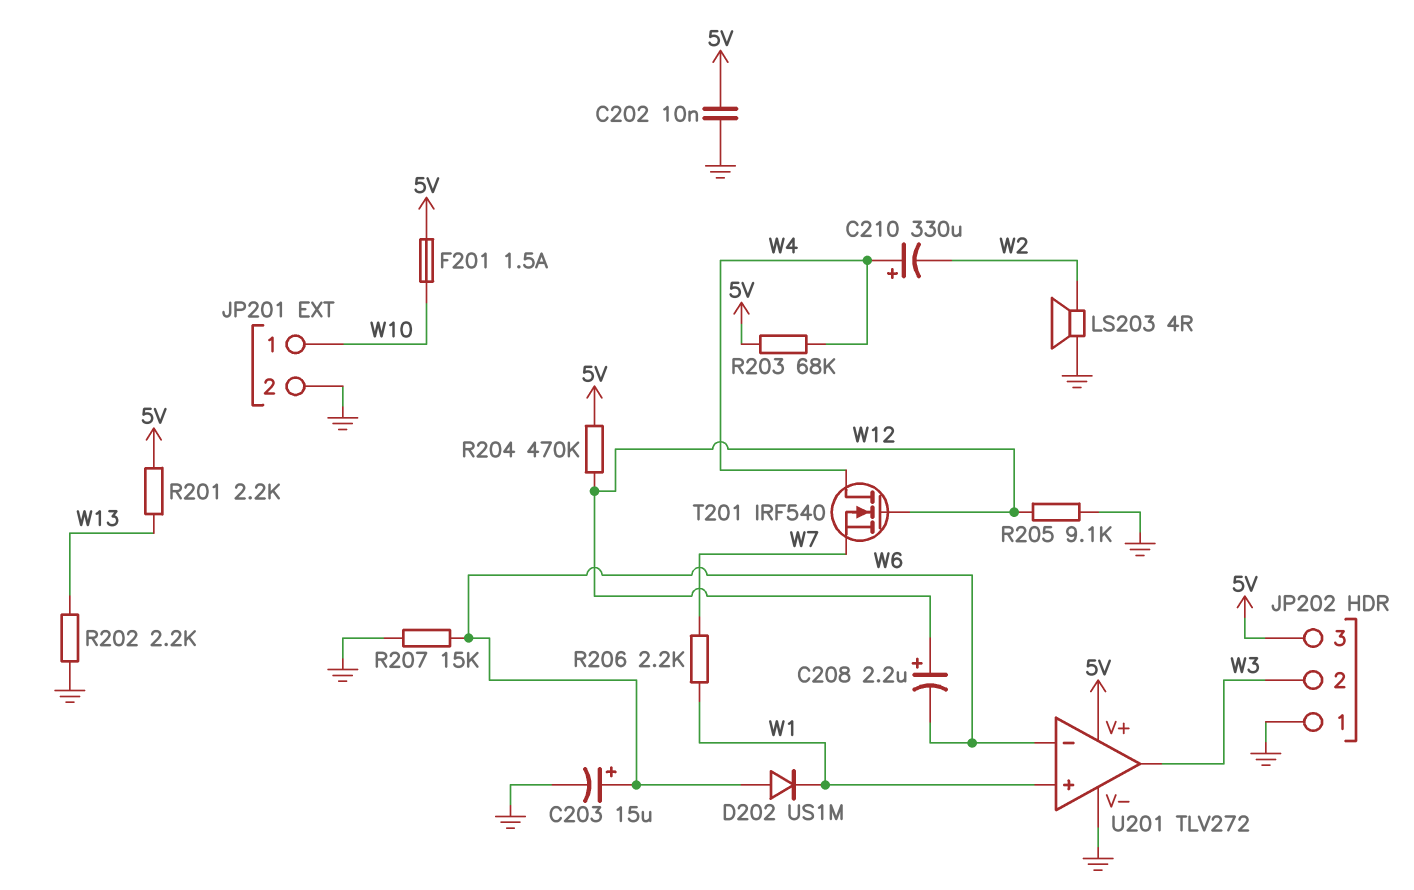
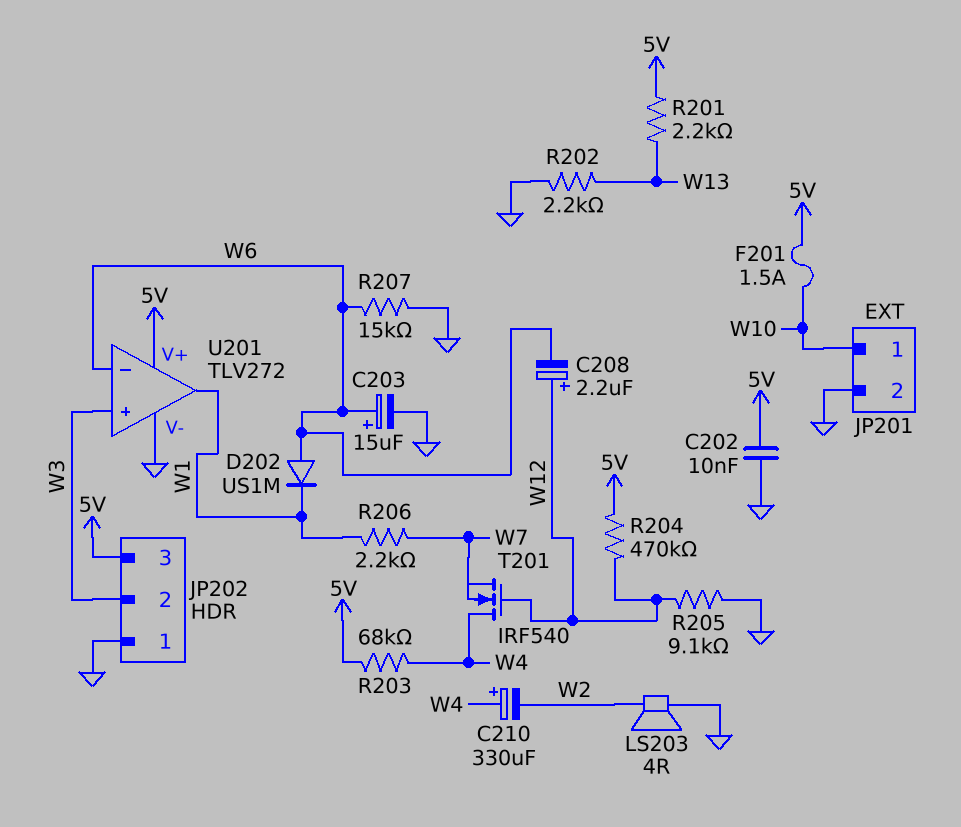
U201 pin in+: W1 -> W3
U201 pin out: W3 -> W1

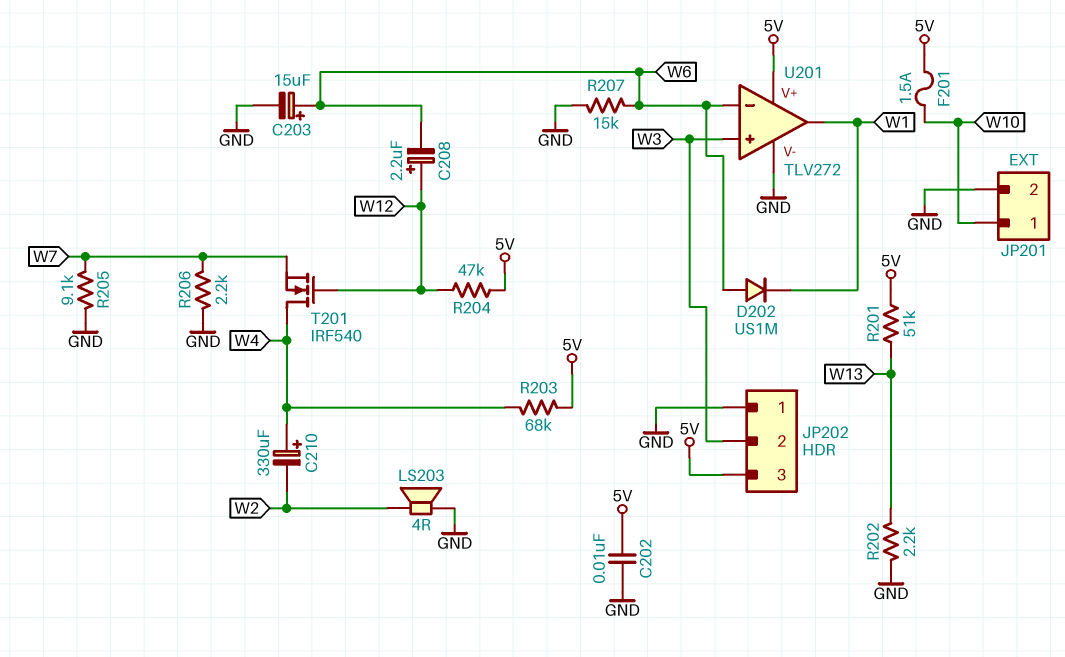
R201: 2.2k (5V, W13) -> 51k (5V, W13)
R204: 470k (5V, W12) -> 47k (5V, W12)
R205: 9.1k (GND, W12) -> 9.1k (GND, W7)
R206: 2.2k (W1, W7) -> 2.2k (GND, W7)

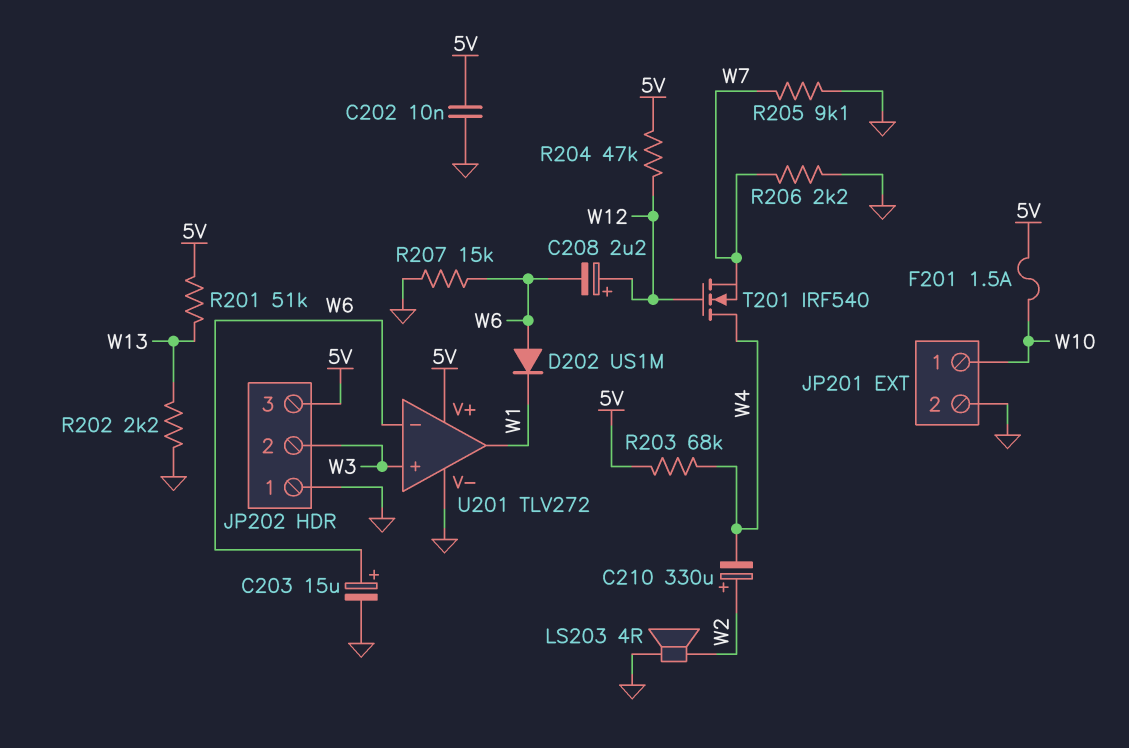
C210: 330uF (plus W4, minus W2) -> 330uF (plus W2, minus W4)

